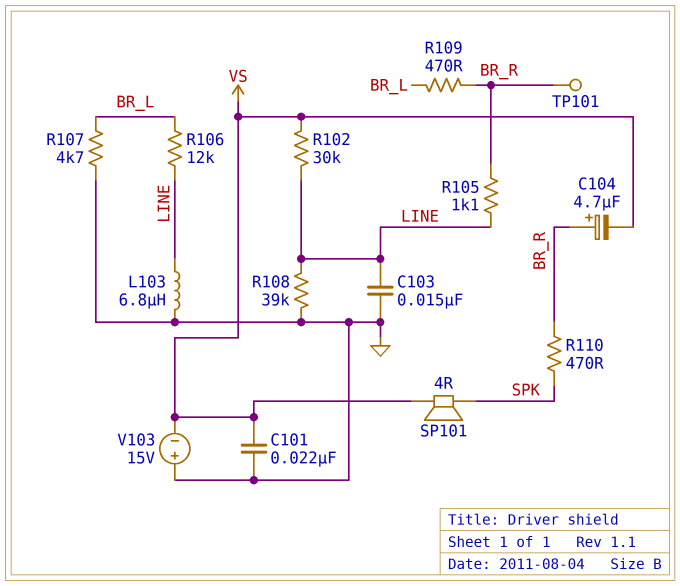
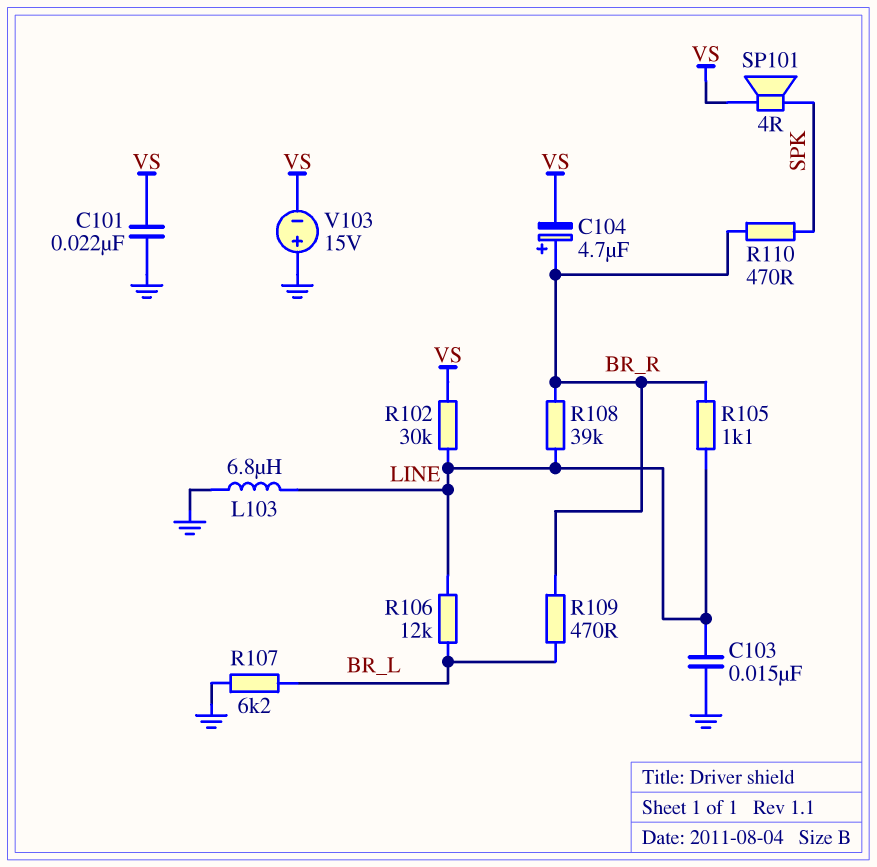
R107: 4.7k (BR_L, GND) -> 6.2k (BR_L, GND)
R108: 39k (GND, LINE) -> 39k (BR_R, LINE)
TP101: test point (BR_R) -> none

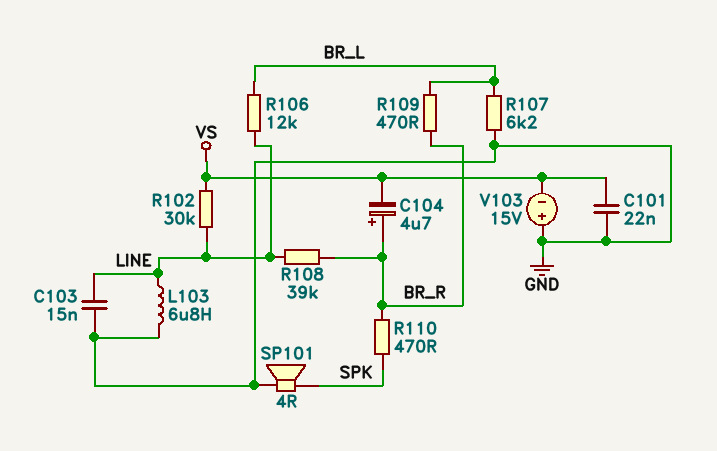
R105: 1.1k (BR_R, LINE) -> none
SP101: speaker 4R (SPK, VS) -> speaker 4R (GND, SPK)

